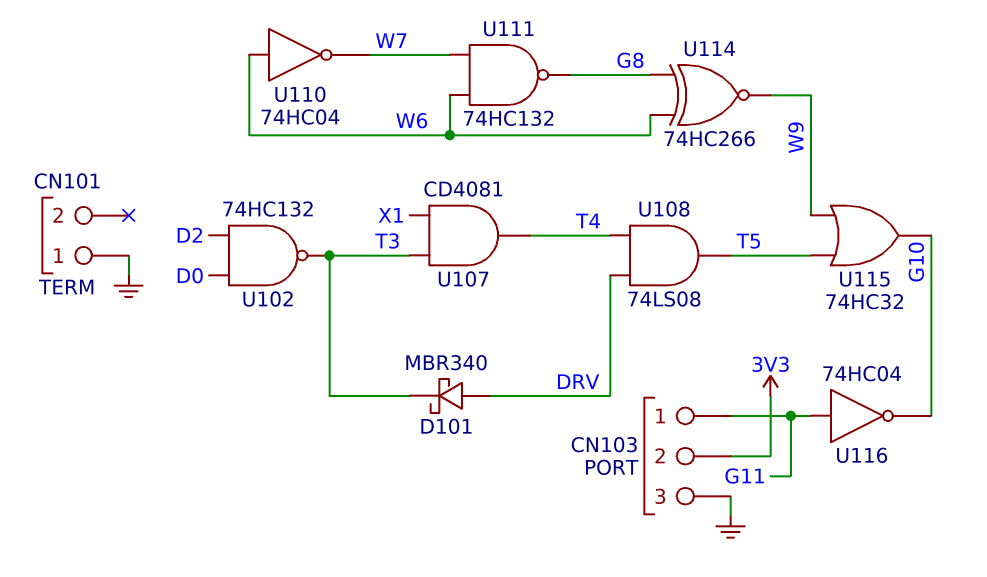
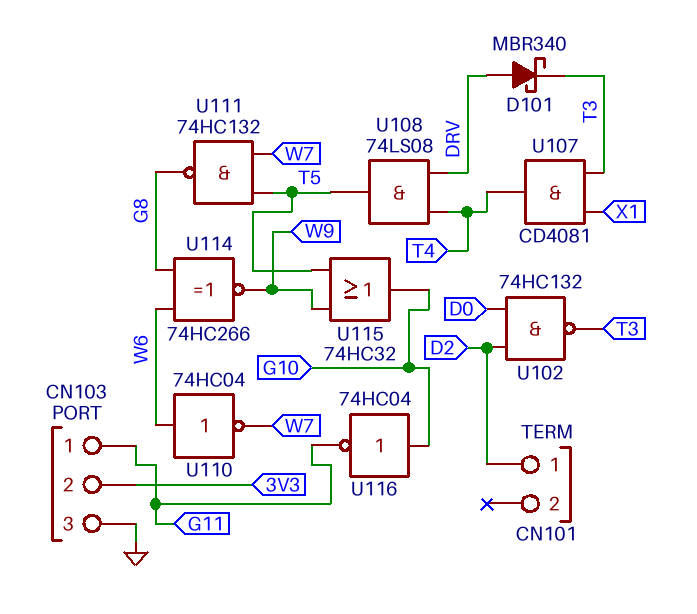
CN101 pin 1: GND -> D2
U111: NAND 74HC132 (in W6, in W7, out G8) -> NAND 74HC132 (in T5, in W7, out G8)
U116: NOT 74HC04 (in G11, out G10) -> NOT 74HC04 (in G10, out G11)

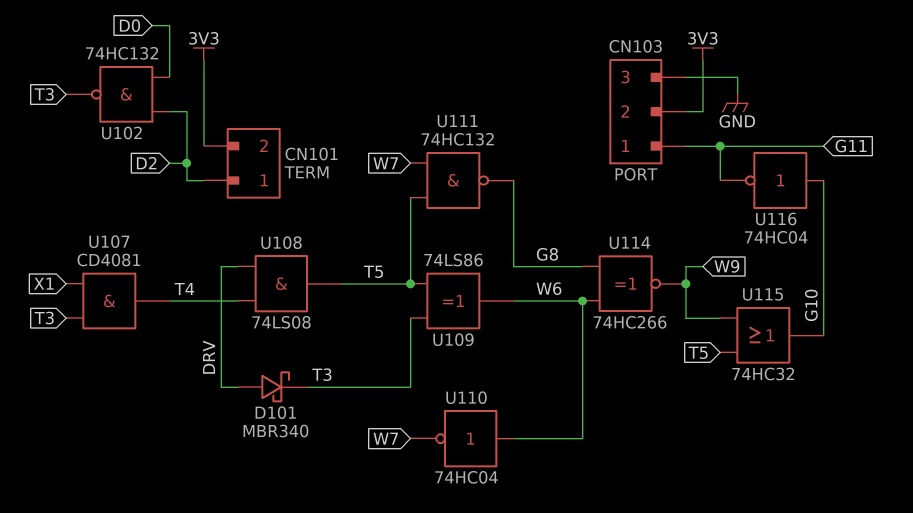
CN101 pin 2: none -> 3V3
U109: none -> XOR 74LS86 (in T3, in T5, out W6)

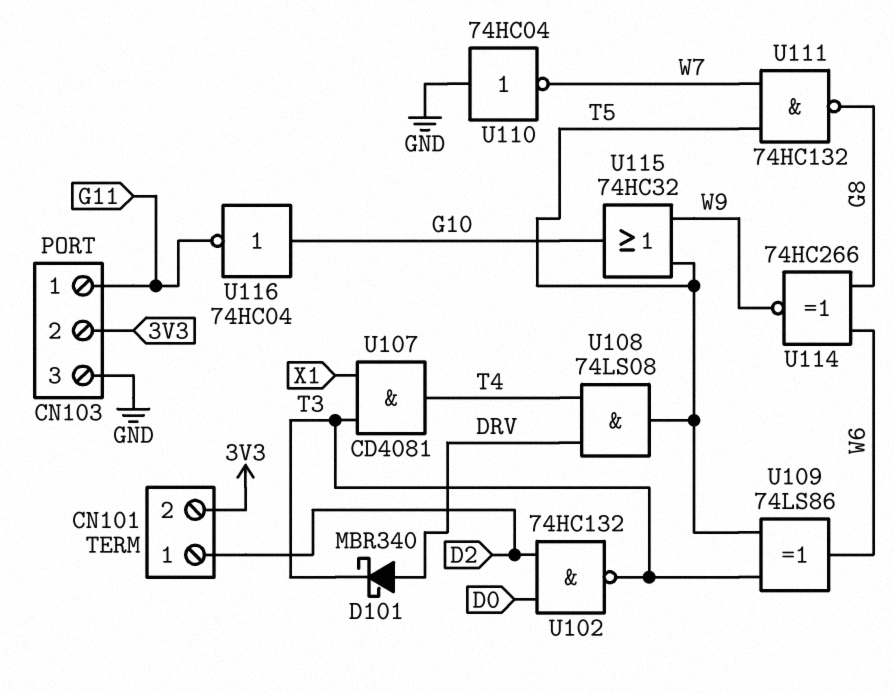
U110: NOT 74HC04 (in W6, out W7) -> NOT 74HC04 (in GND, out W7)

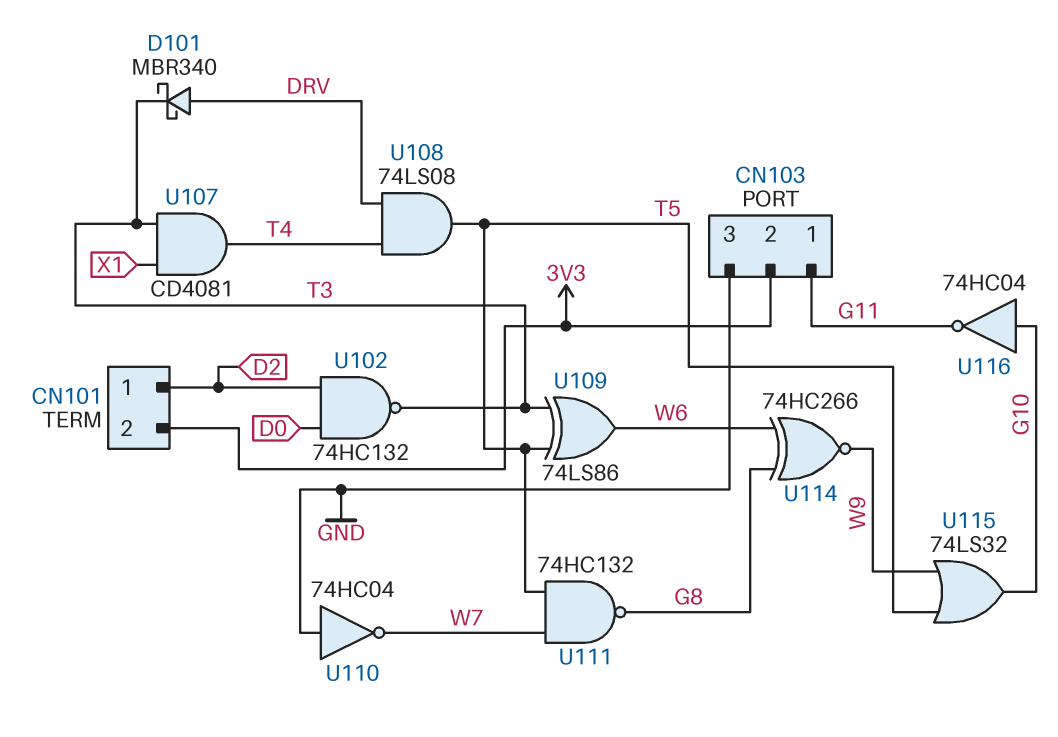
U115: OR 74HC32 (in T5, in W9, out G10) -> OR 74LS32 (in T5, in W9, out G10)

